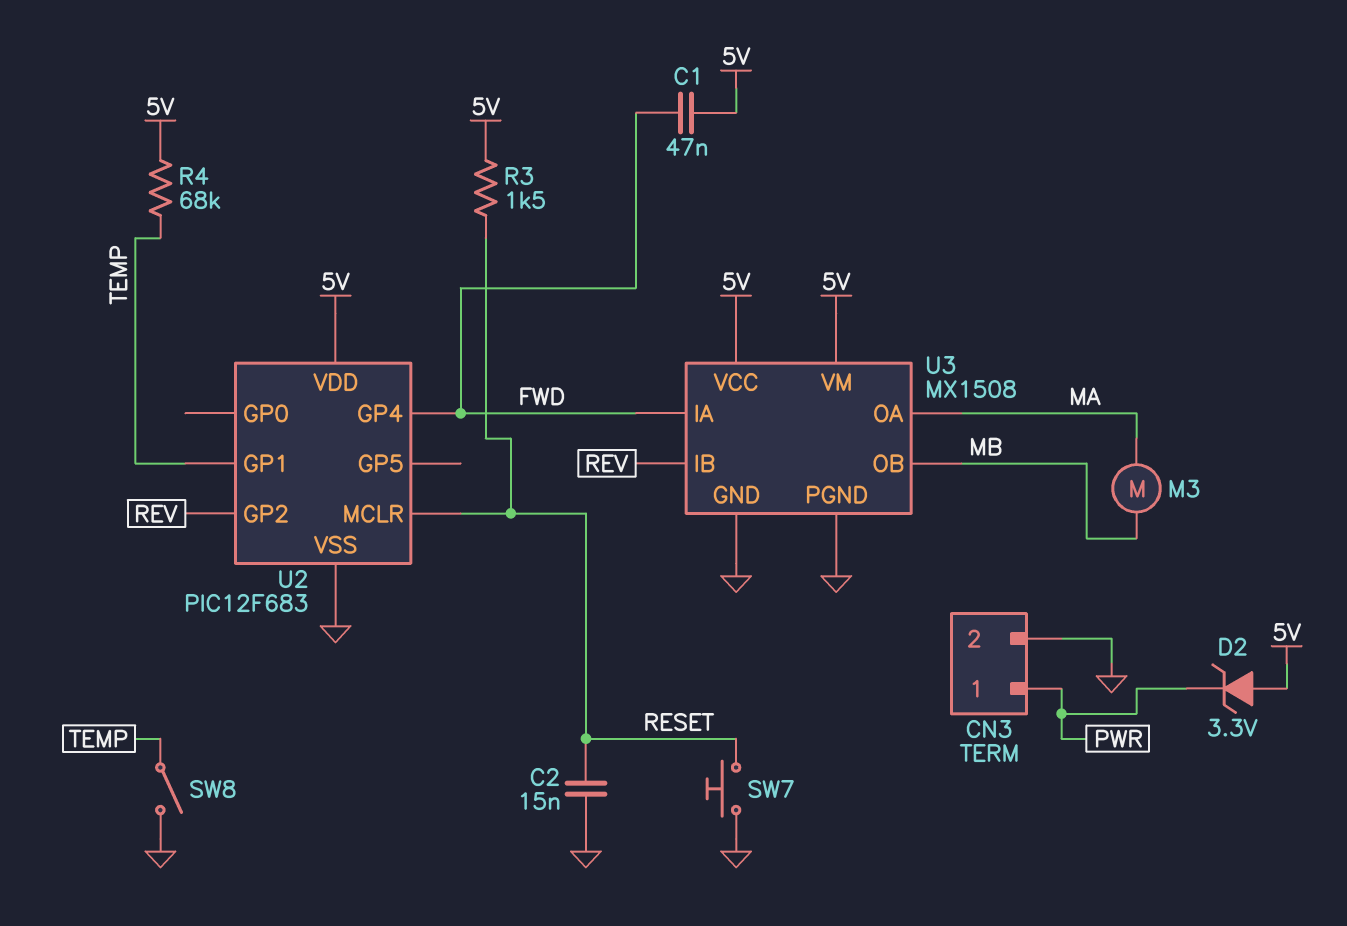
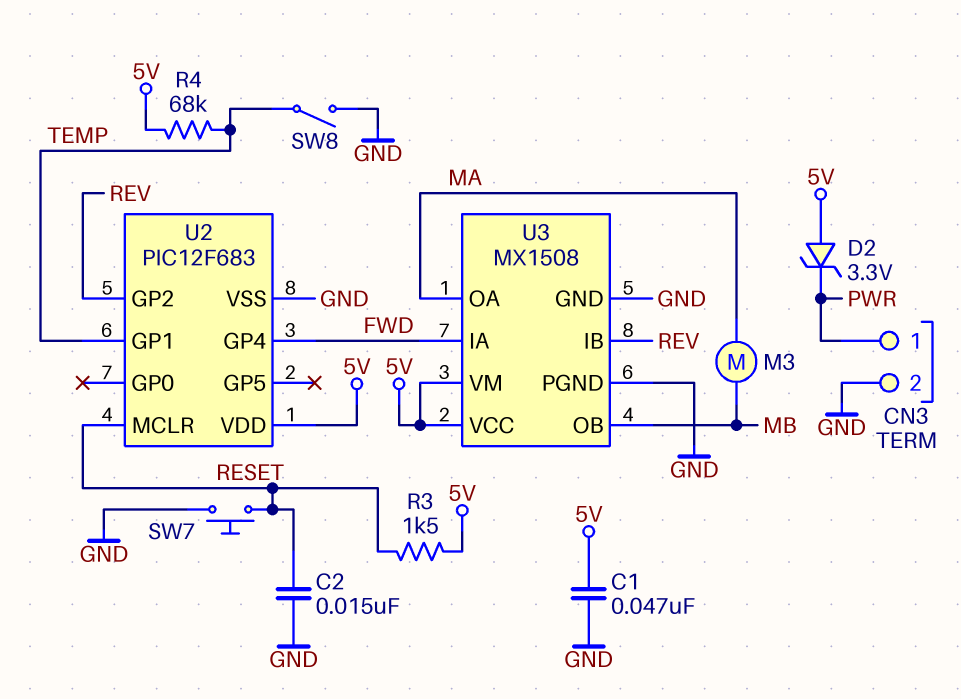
C1: 47nF (5V, FWD) -> 47nF (5V, GND)

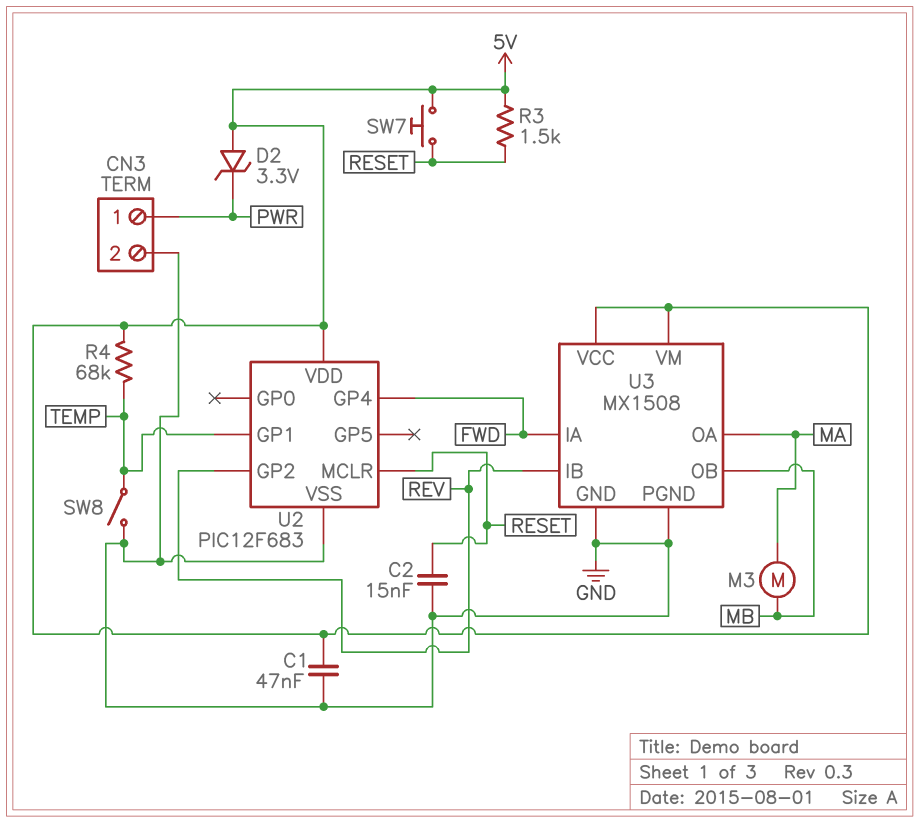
SW7: button (GND, RESET) -> button (5V, RESET)

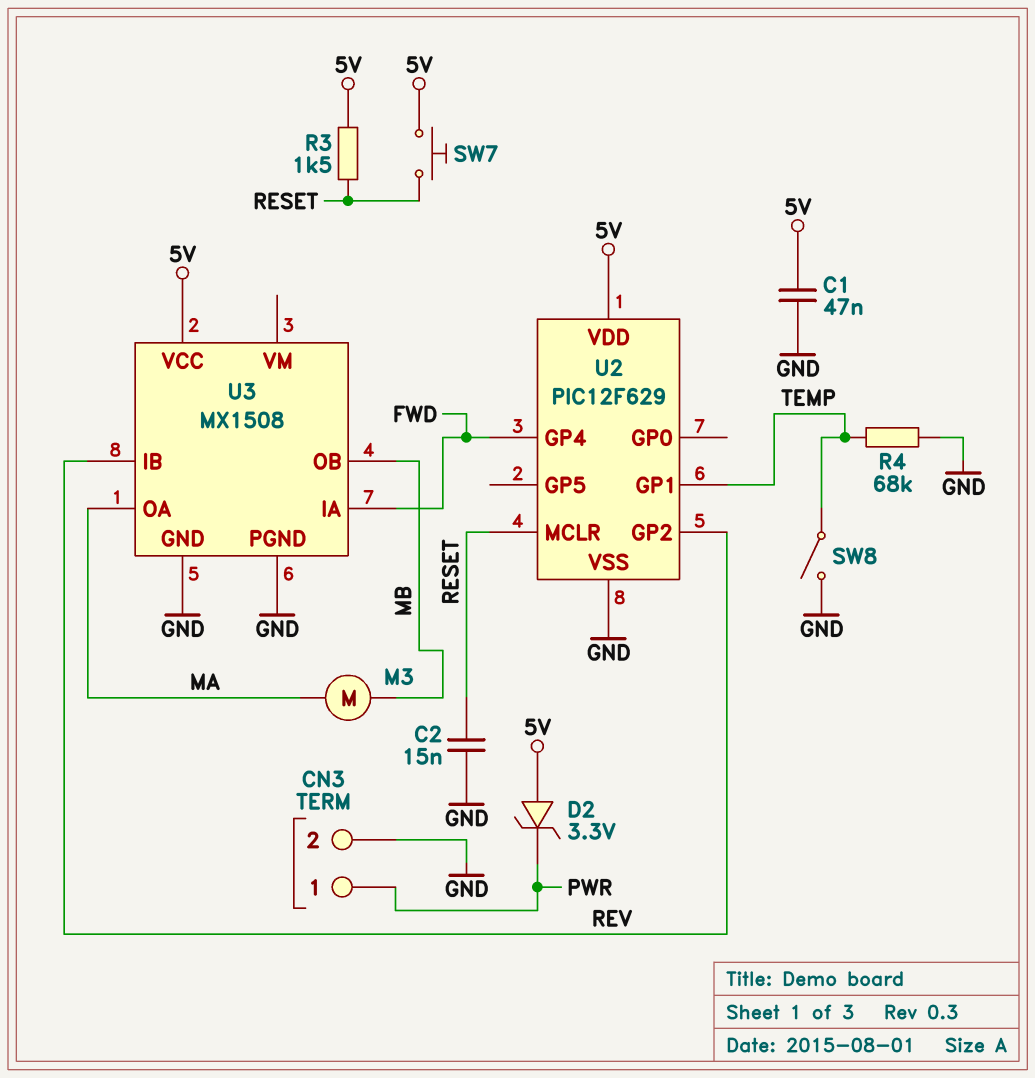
R4: 68k (5V, TEMP) -> 68k (GND, TEMP)
U2: PIC12F683 -> PIC12F629
U3 pin VM: 5V -> none

